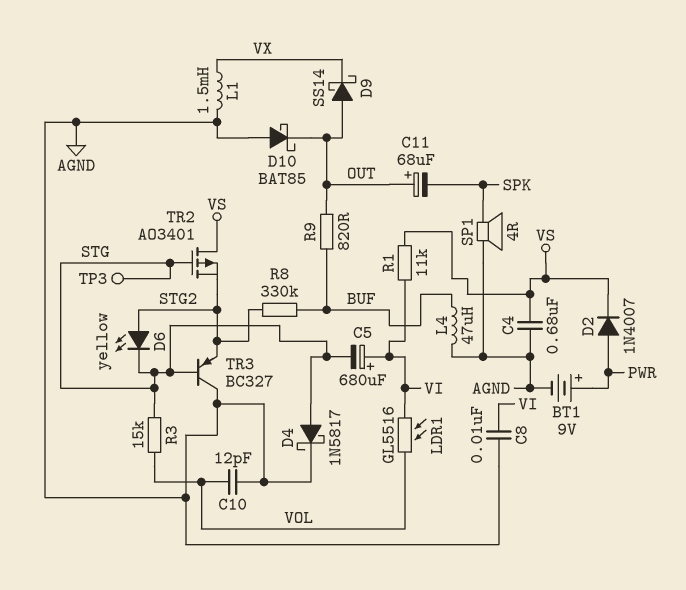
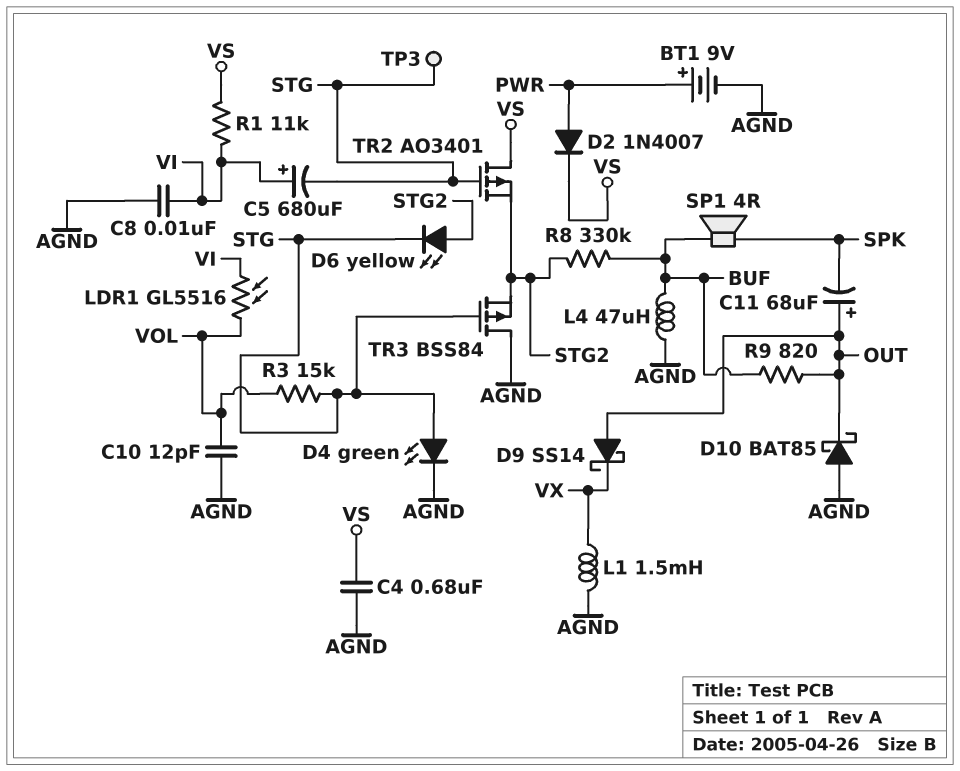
D4: schottky 1N5817 (A STG, K AGND) -> LED green (A STG, K AGND)
SP1: speaker 4R (AGND, SPK) -> speaker 4R (BUF, SPK)
TR3: PNP BC327 (B STG, C AGND, E STG2) -> PMOS BSS84 (G STG, D AGND, S STG2)

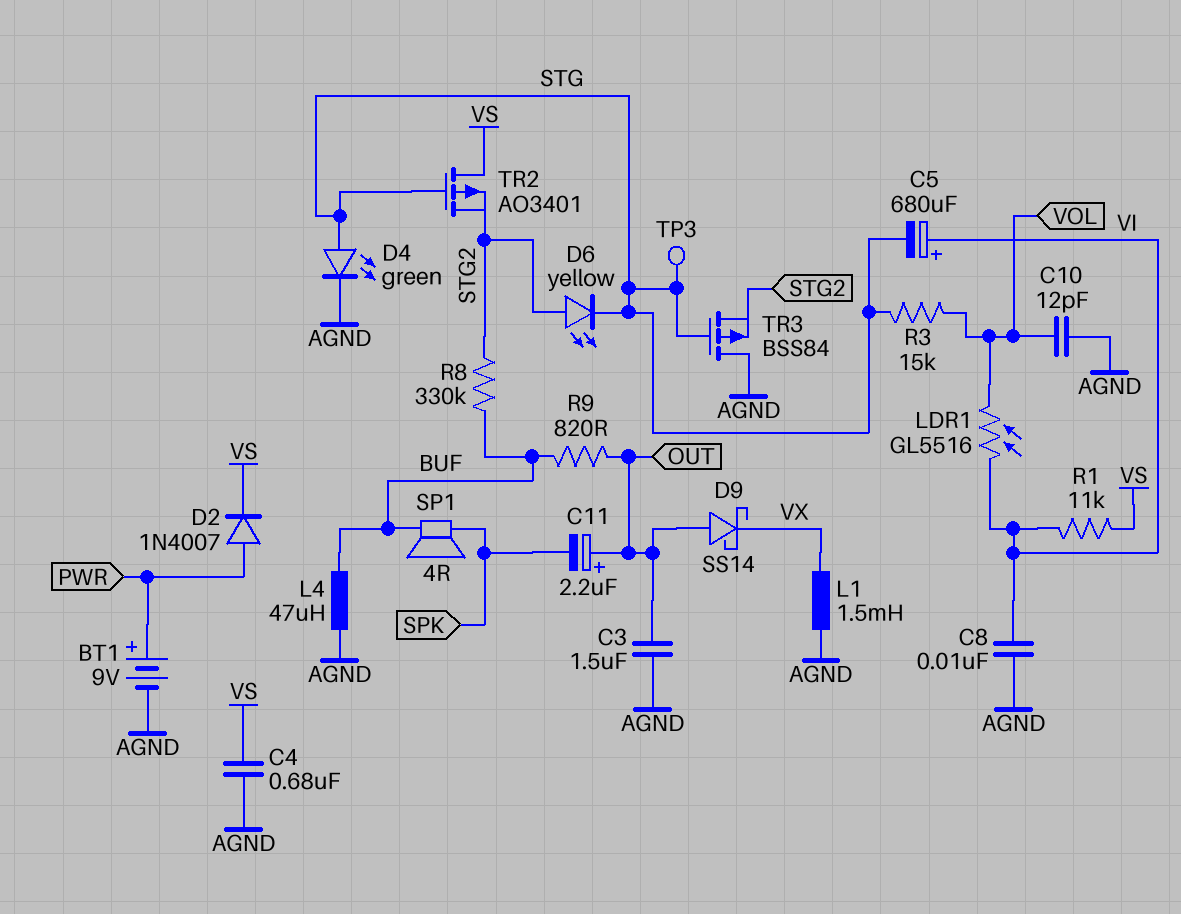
C3: none -> 1.5uF (AGND, OUT)
C11: 68uF (plus OUT, minus SPK) -> 2.2uF (plus OUT, minus SPK)
D10: schottky BAT85 (A AGND, K OUT) -> none

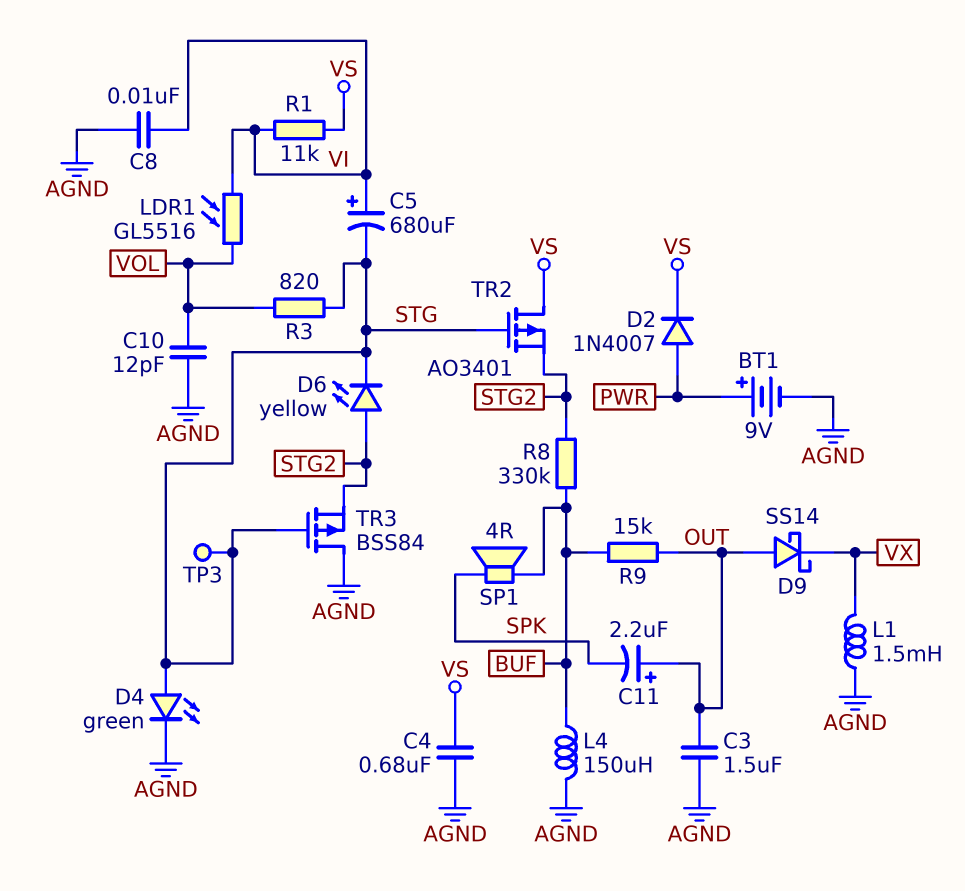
L4: 47uH (AGND, BUF) -> 150uH (AGND, BUF)
R3: 15k (STG, VOL) -> 820 (STG, VOL)
R9: 820 (BUF, OUT) -> 15k (BUF, OUT)

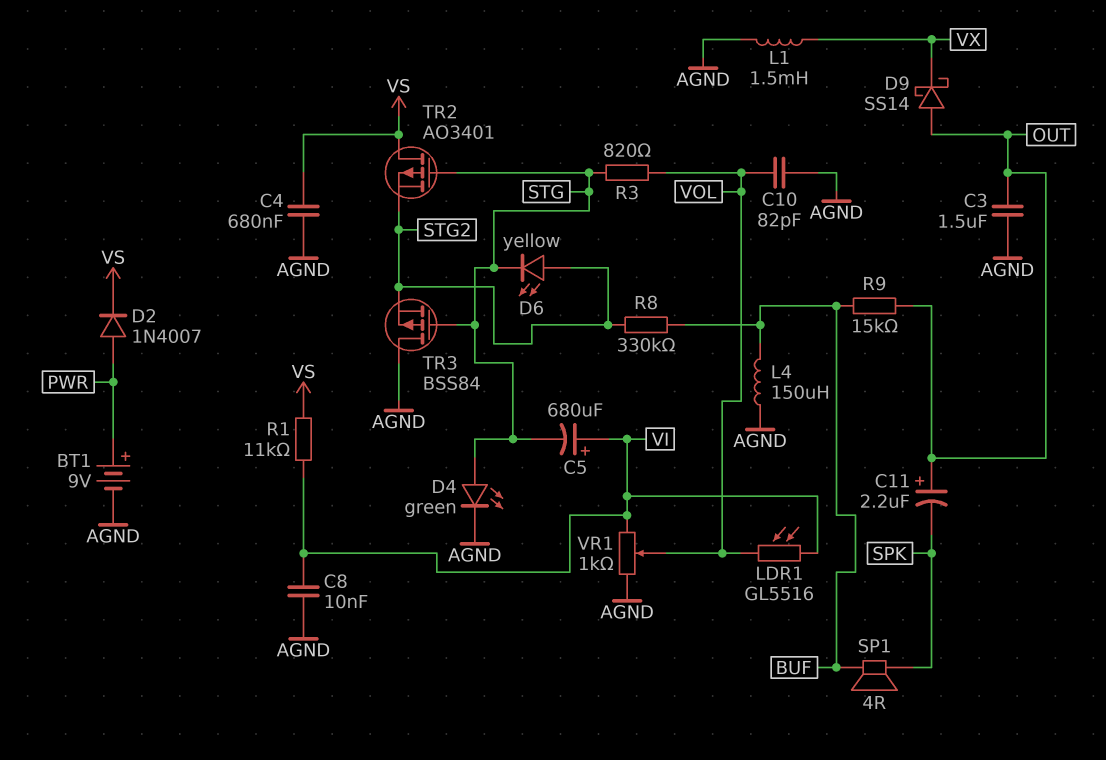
C10: 12pF (AGND, VOL) -> 82pF (AGND, VOL)
TP3: test point (STG) -> none
VR1: none -> 1k (AGND, VI, wiper VOL)

